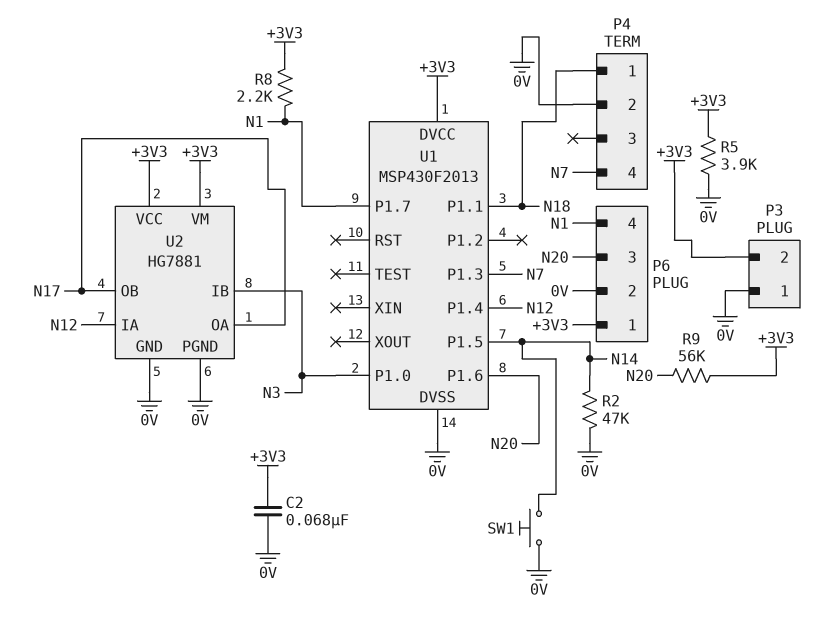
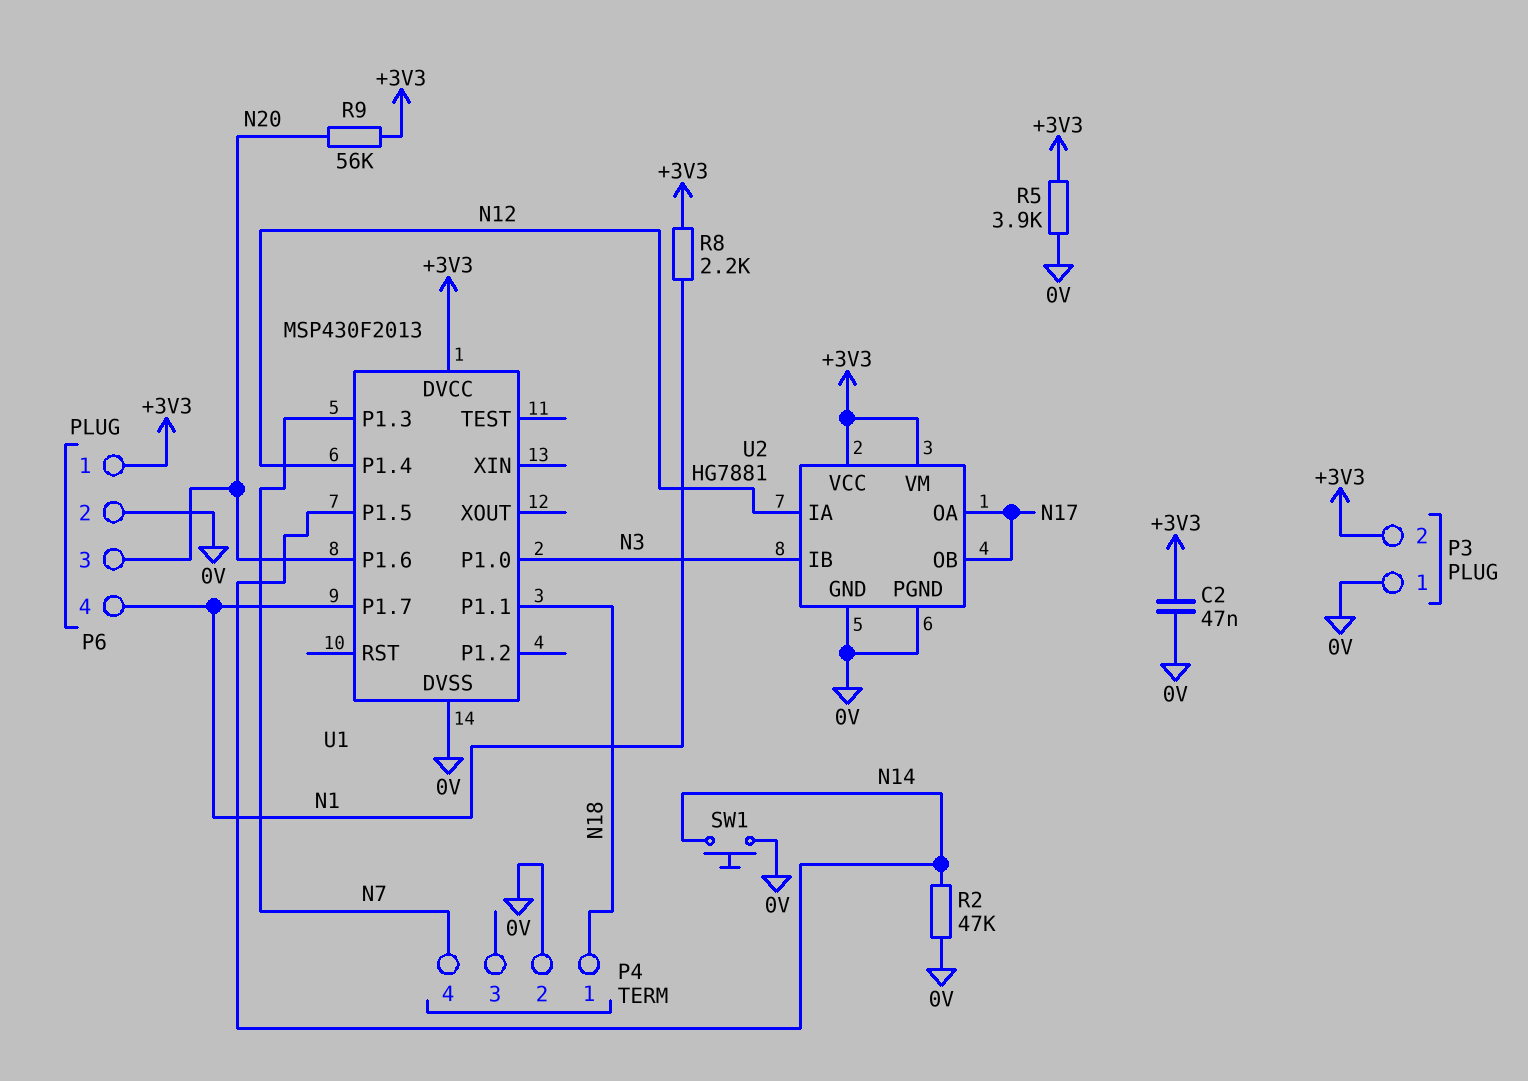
C2: 68nF (+3V3, 0V) -> 47nF (+3V3, 0V)

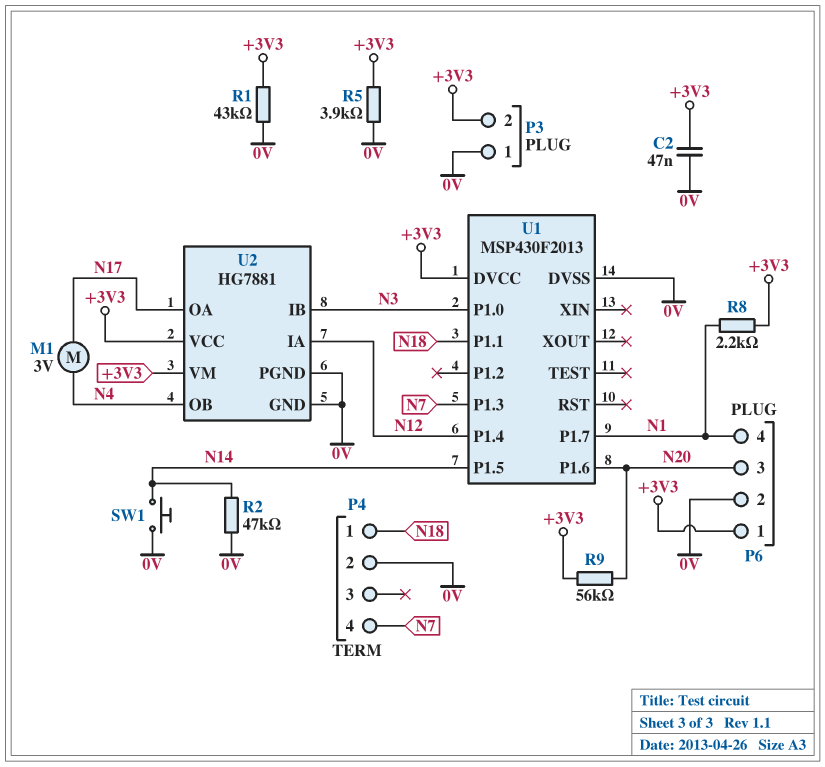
M1: none -> motor 3V (N4, N17)
R1: none -> 43k (+3V3, 0V)
U2 pin OB: N17 -> N4

